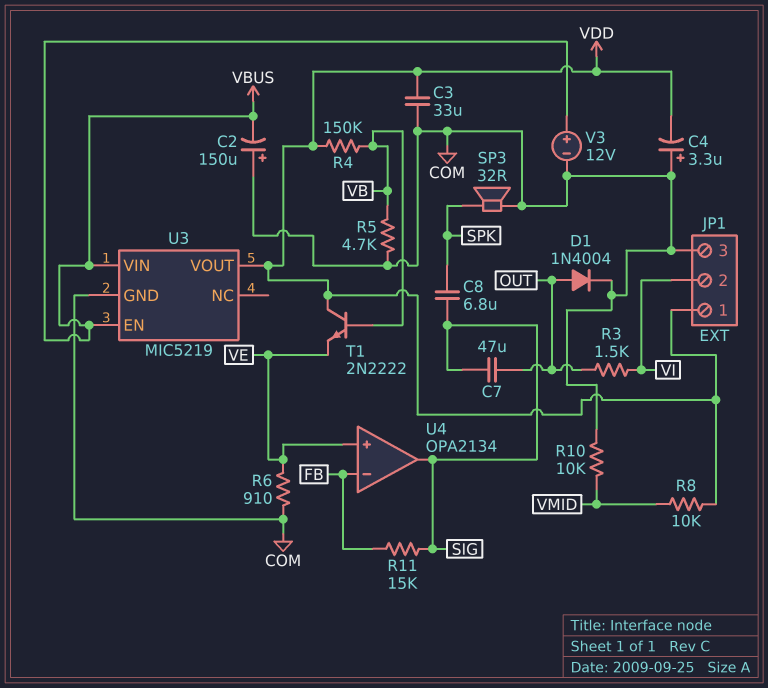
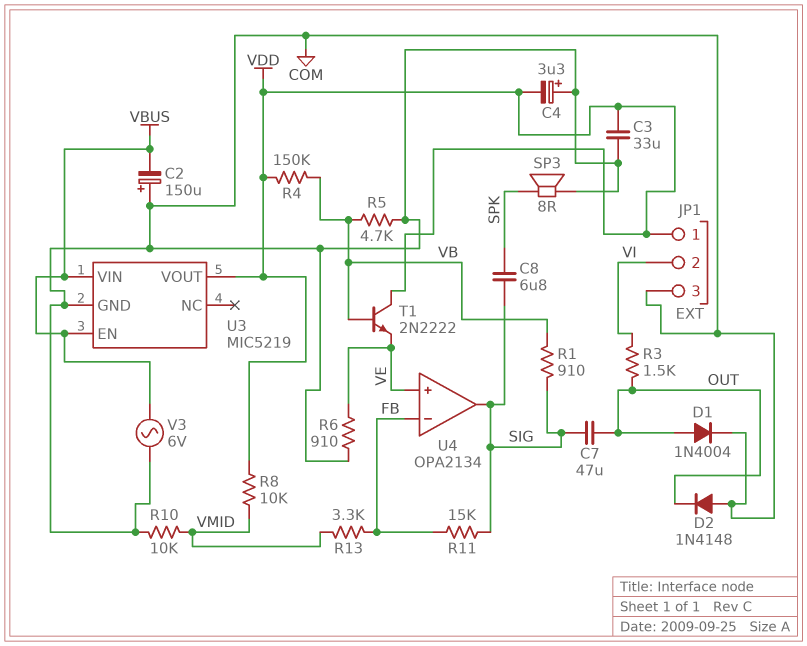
D2: none -> diode 1N4148 (A COM, K OUT)
R1: none -> 910 (SIG, VB)
R13: none -> 3.3k (FB, VMID)
SP3: speaker 32R (COM, SPK) -> speaker 8R (COM, SPK)
V3: 12V (plus VBUS, minus COM) -> AC 6V (COM, VBUS)

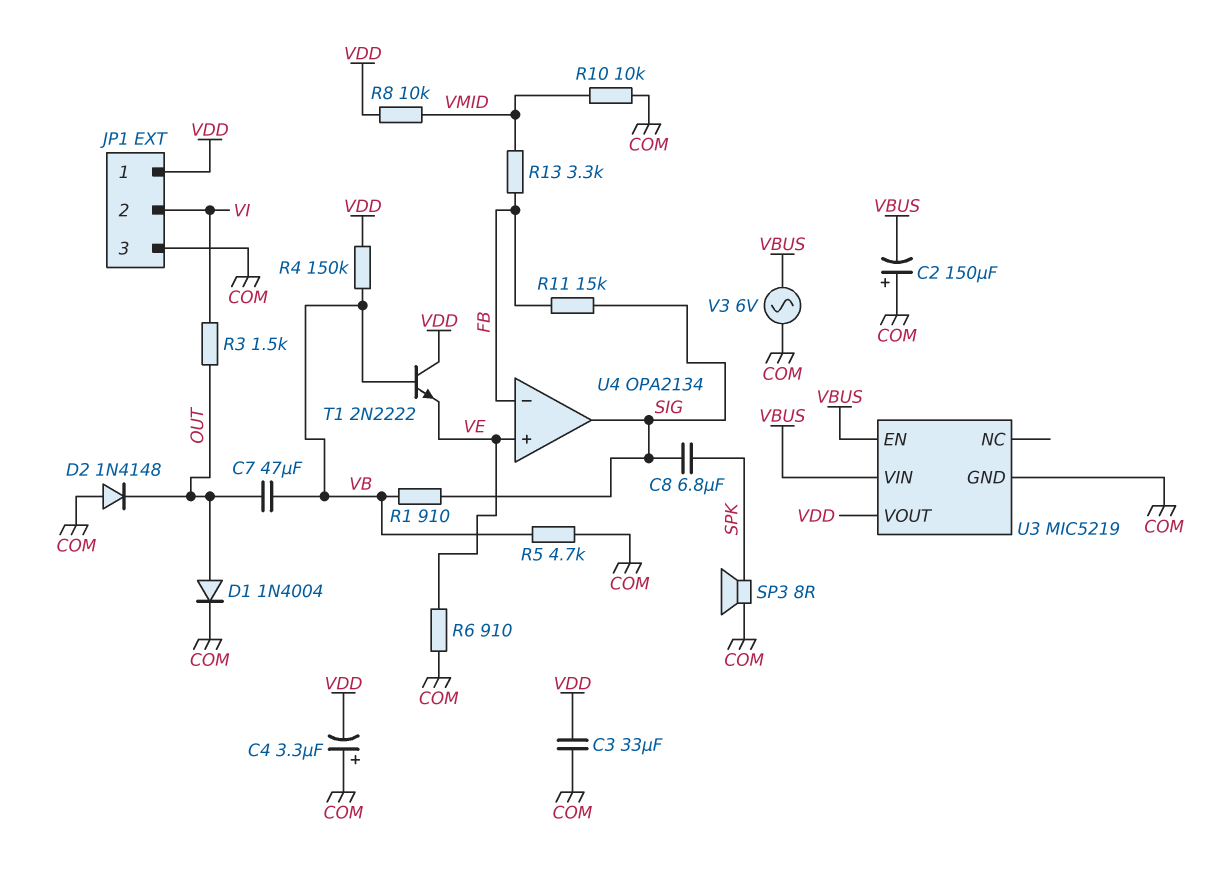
C7: 47uF (OUT, SIG) -> 47uF (OUT, VB)

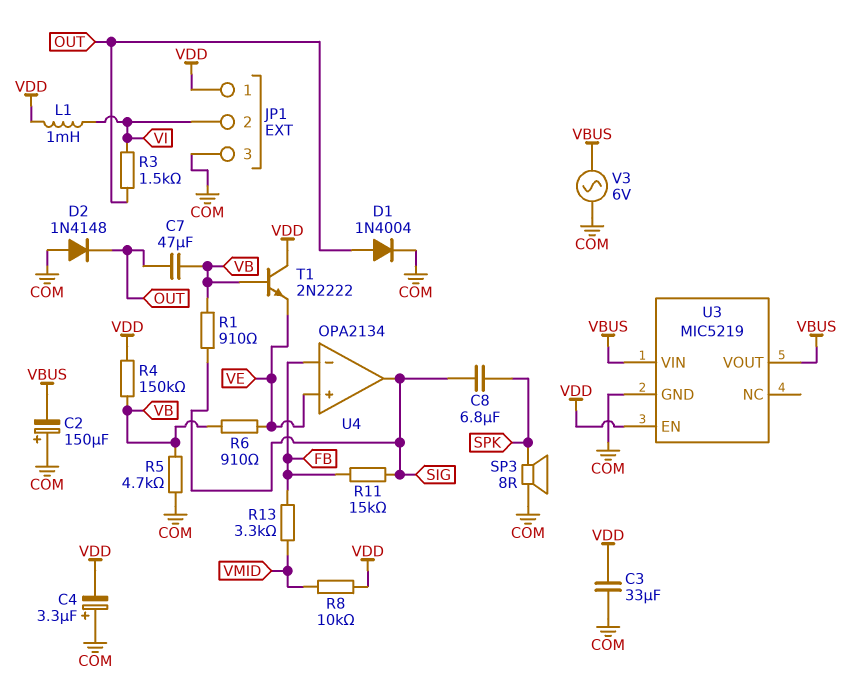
L1: none -> 1mH (VDD, VI)
R6: 910 (COM, VE) -> 910 (VB, VE)
R10: 10k (COM, VMID) -> none
U3 pin EN: VBUS -> VDD
U3 pin VOUT: VDD -> VBUS

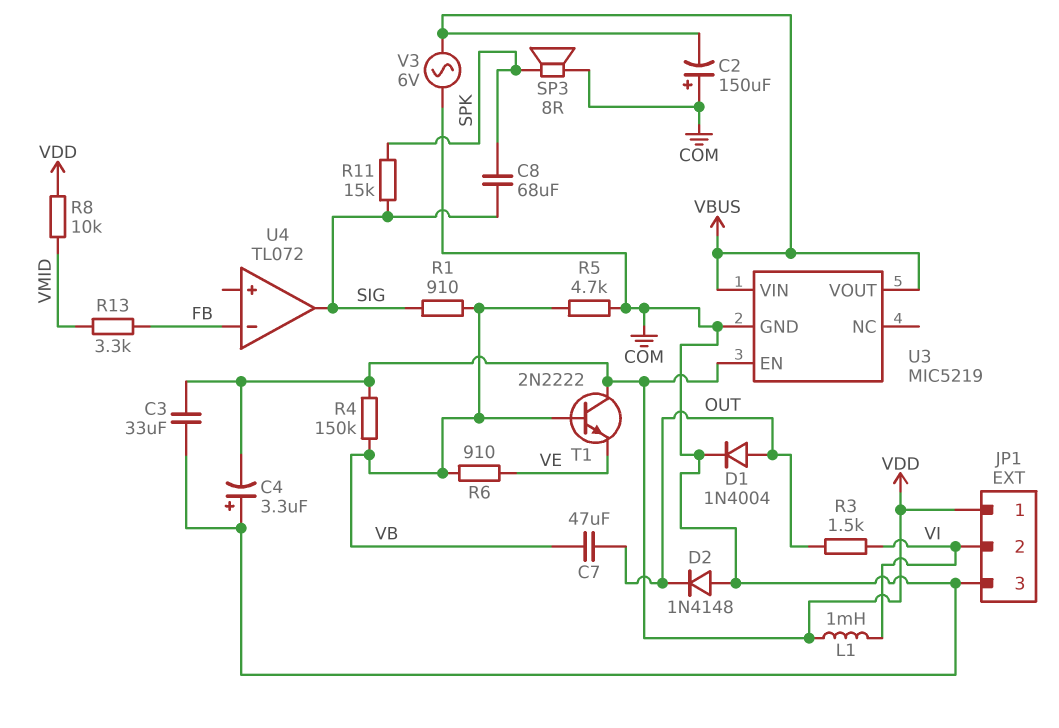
C8: 6.8uF (SIG, SPK) -> 68uF (SIG, SPK)
R11: 15k (FB, SIG) -> 15k (SIG, SPK)
U4: OPA2134 -> TL072
U4 pin in+: VE -> none

